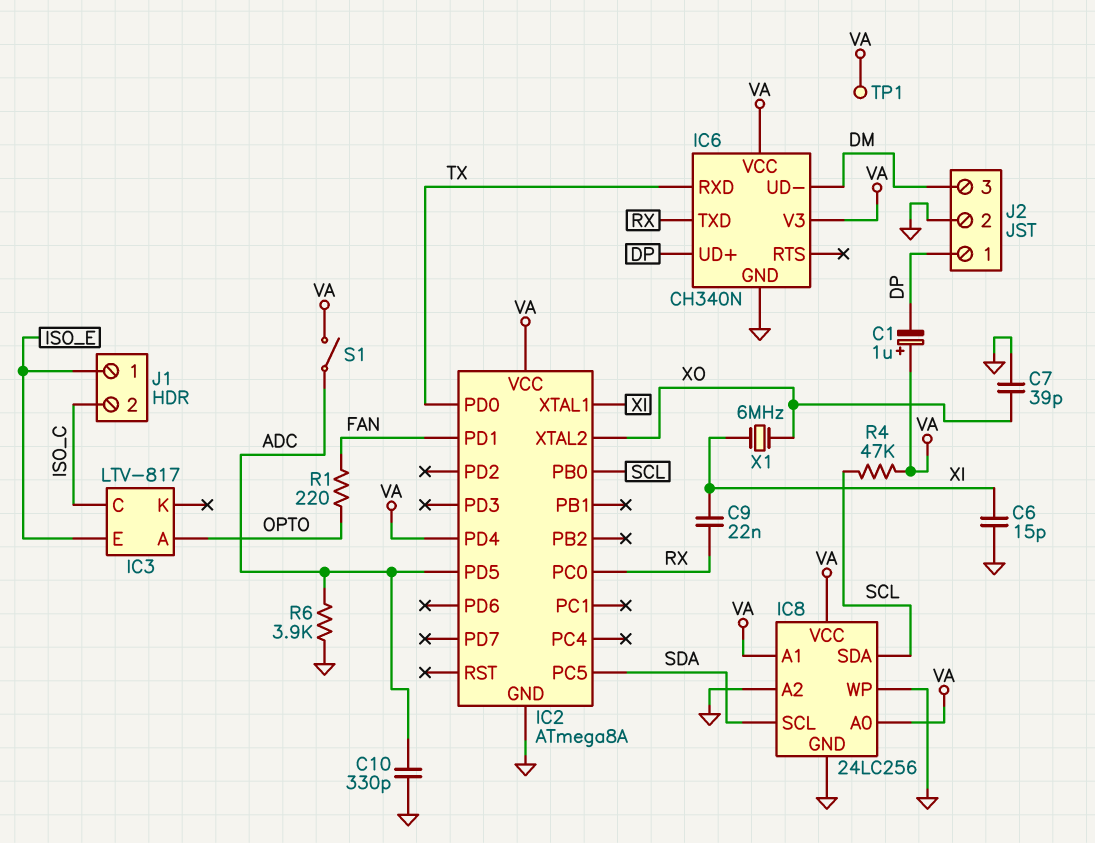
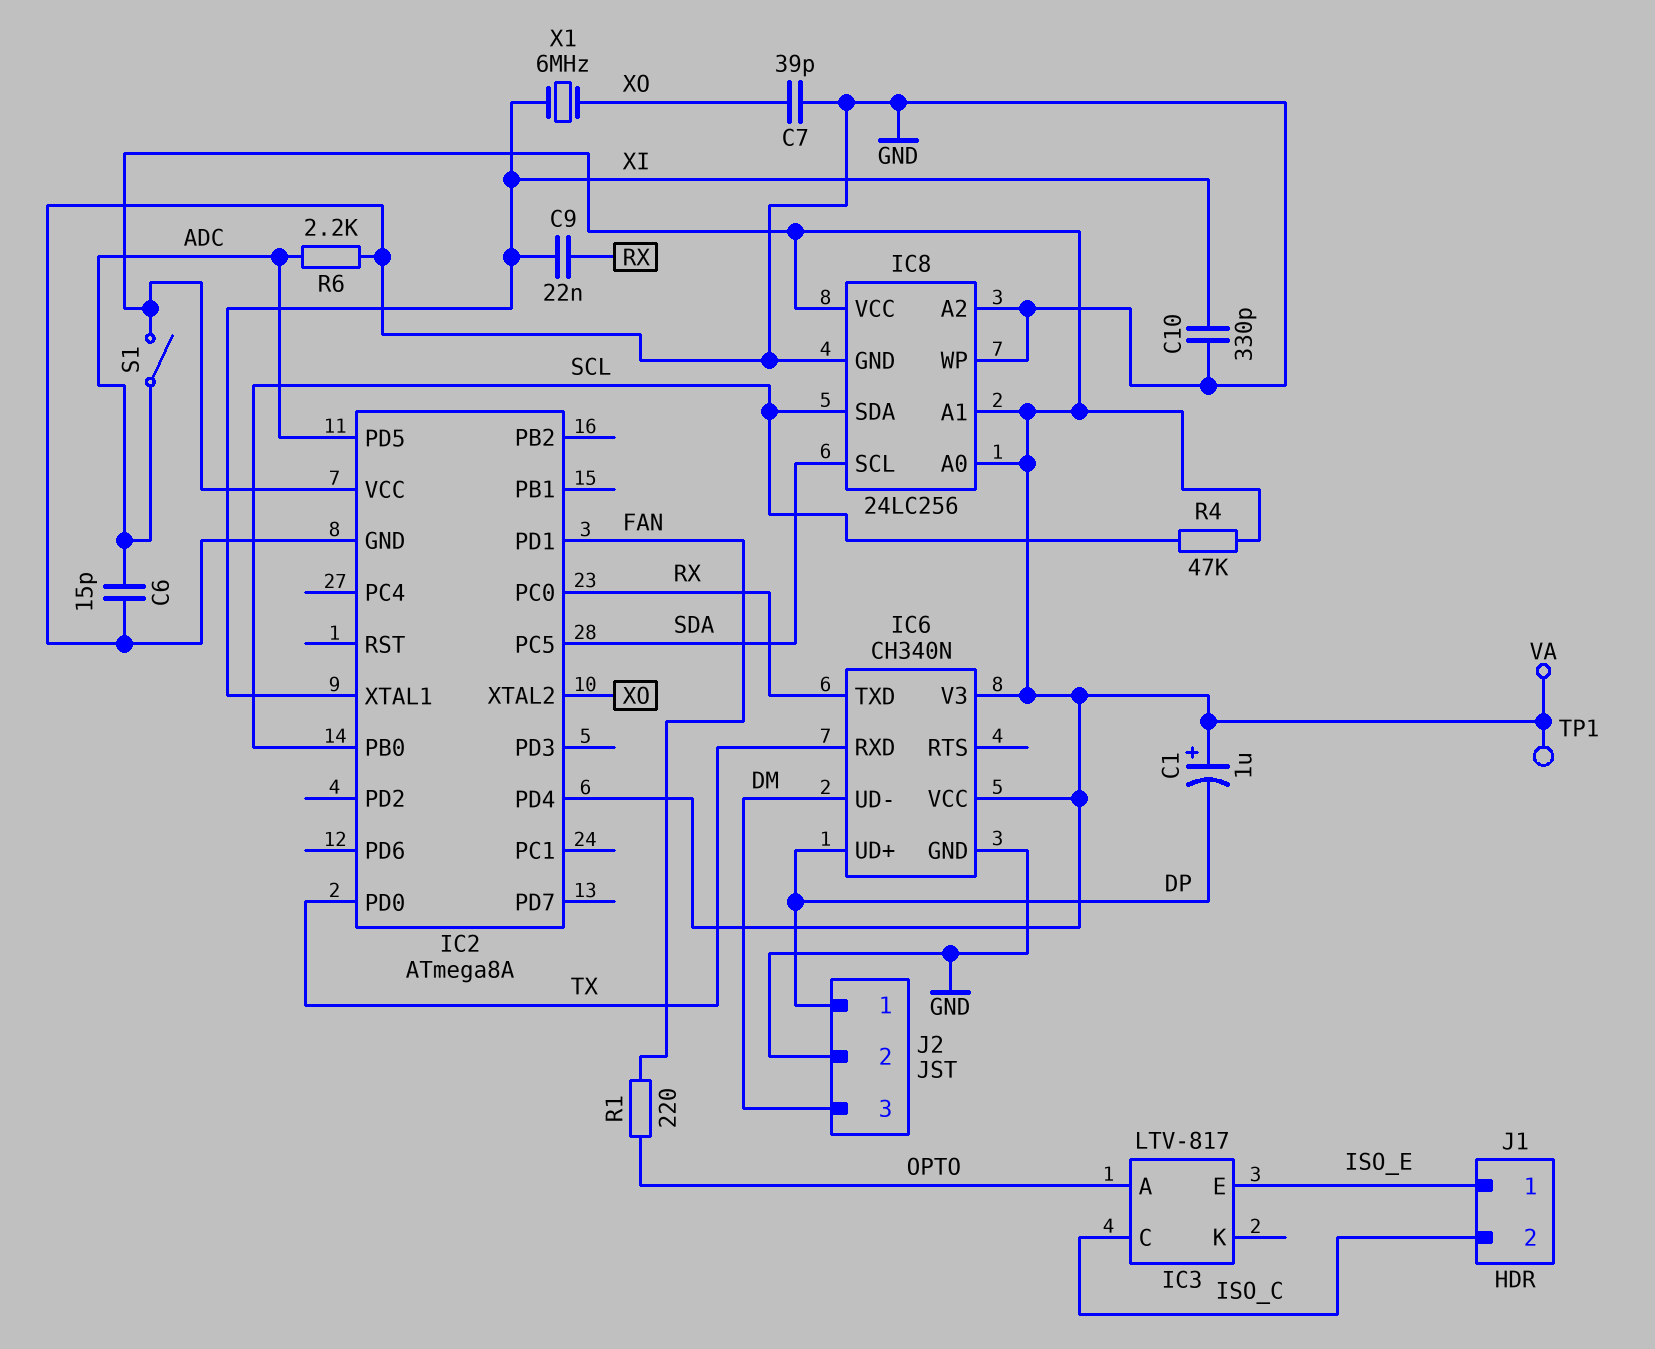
C6: 15pF (GND, XI) -> 15pF (ADC, GND)
C10: 330pF (ADC, GND) -> 330pF (GND, XI)
R6: 3.9k (ADC, GND) -> 2.2k (ADC, GND)

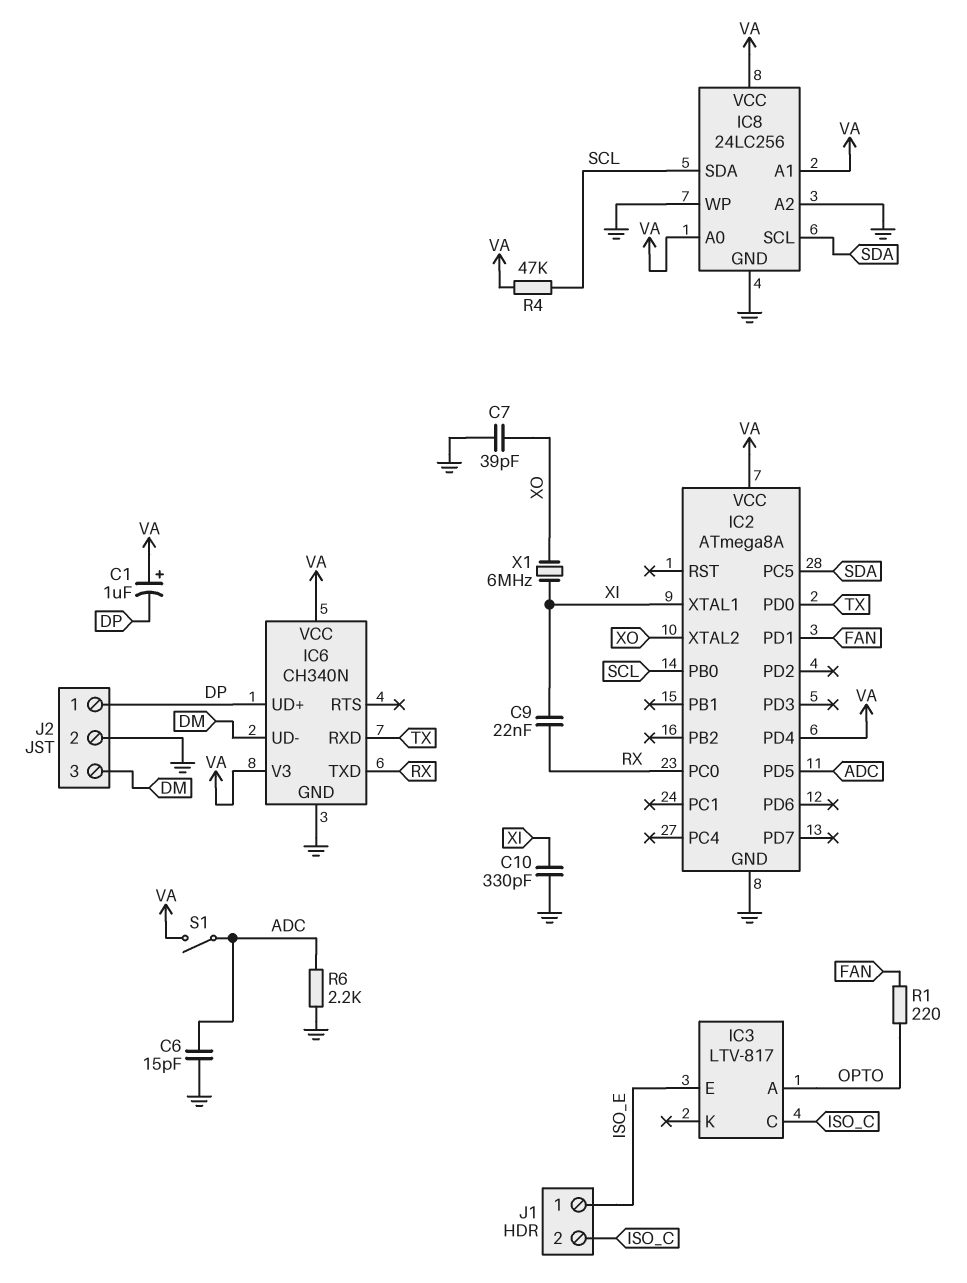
TP1: test point (VA) -> none

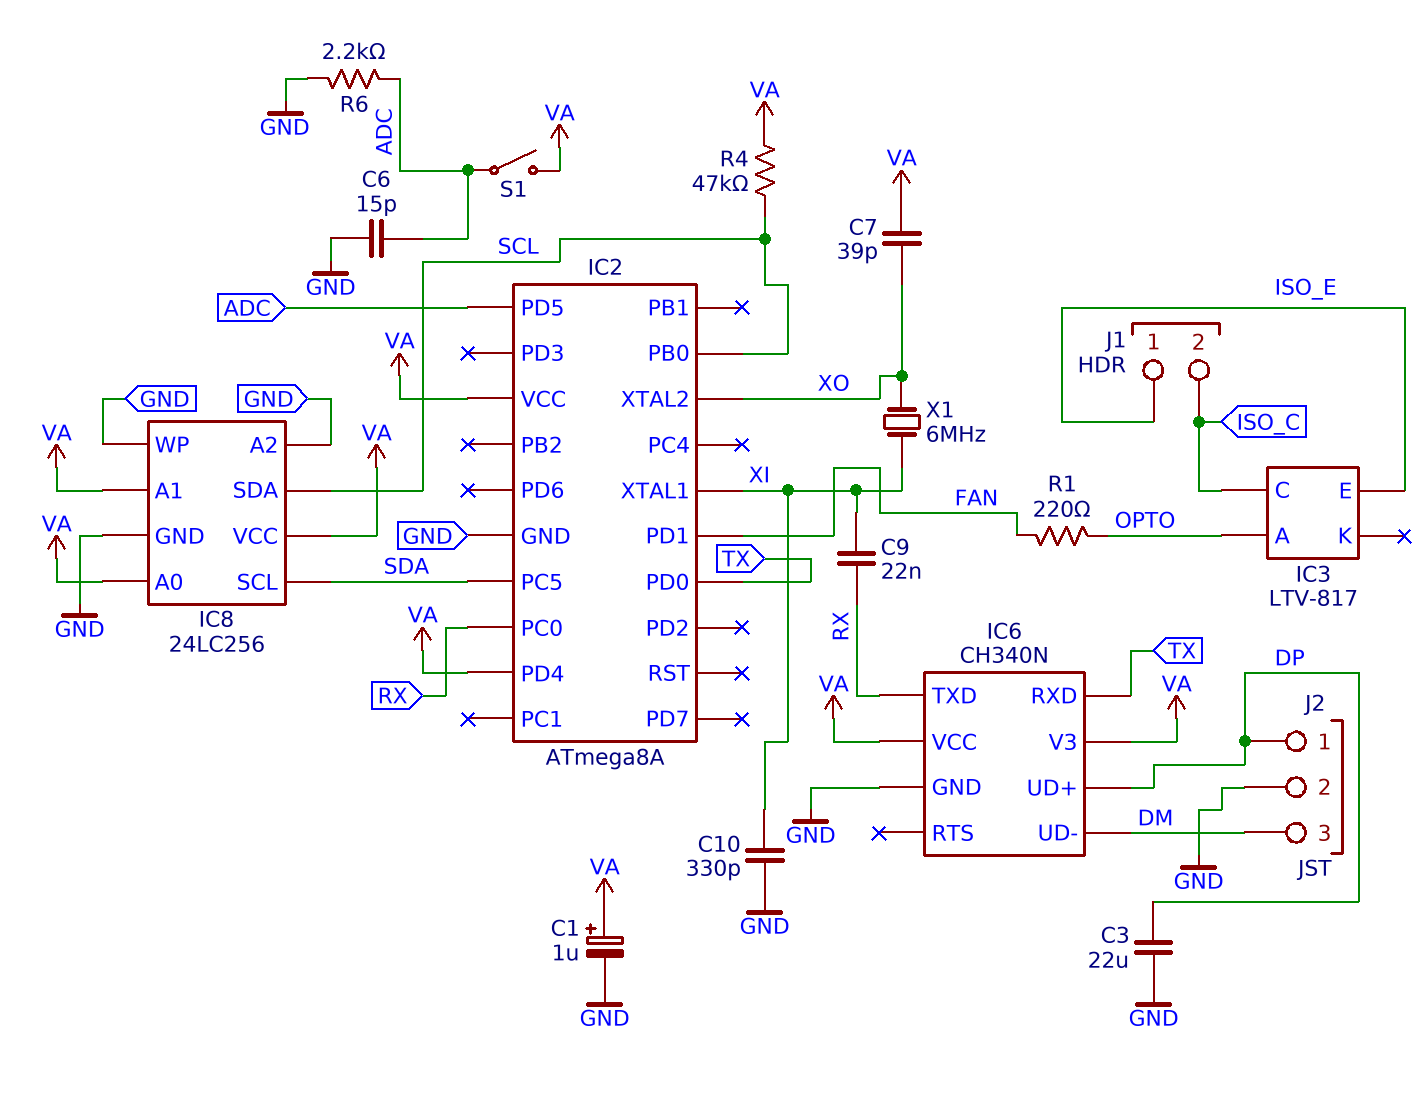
C1: 1uF (plus VA, minus DP) -> 1uF (plus VA, minus GND)
C3: none -> 22uF (DP, GND)
C7: 39pF (GND, XO) -> 39pF (VA, XO)

